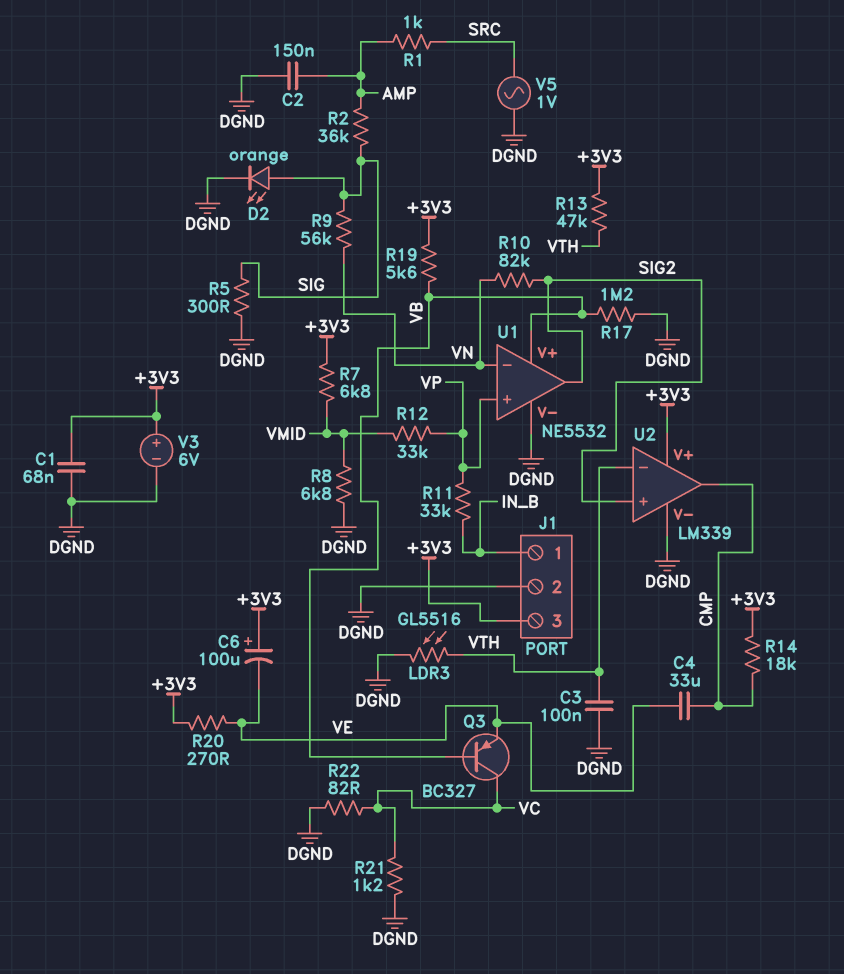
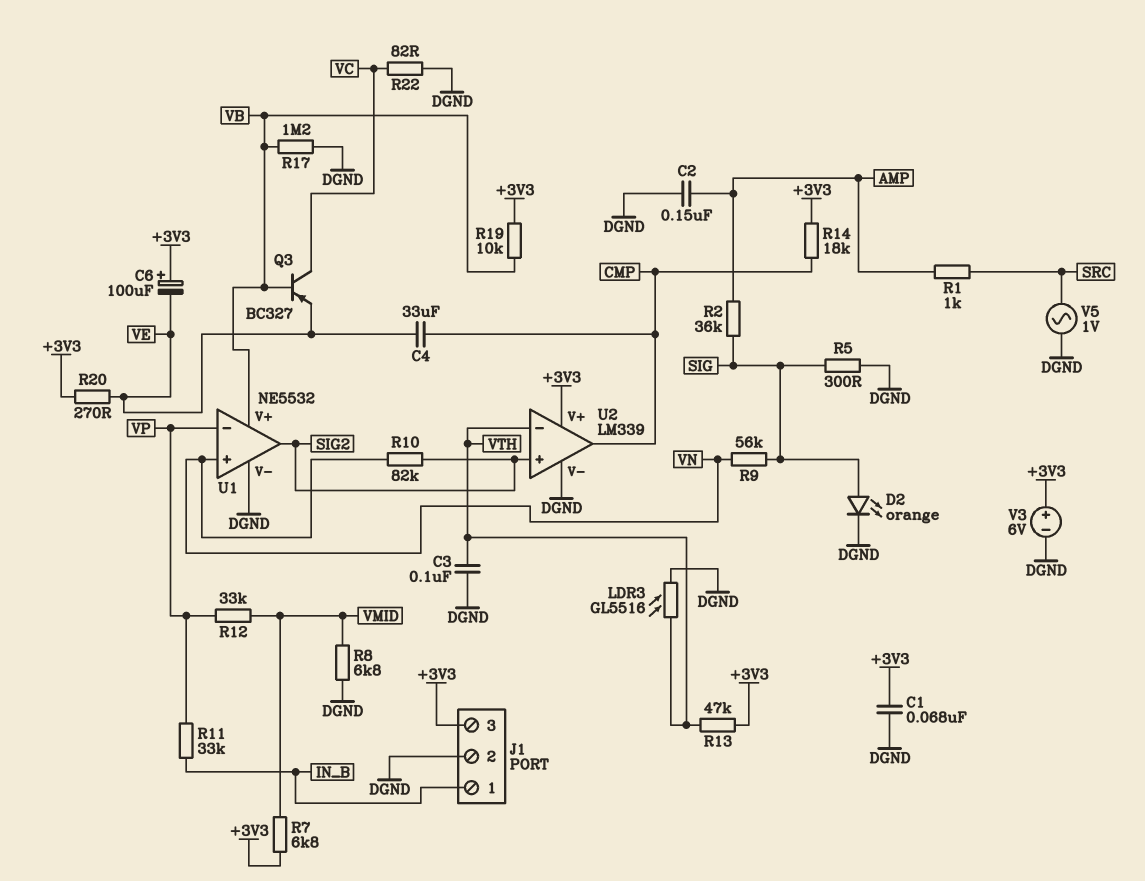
R19: 5.6k (+3V3, VB) -> 10k (+3V3, VB)
R21: 1.2k (DGND, VC) -> none
U1 pin in+: VP -> VN
U1 pin in-: VN -> VP

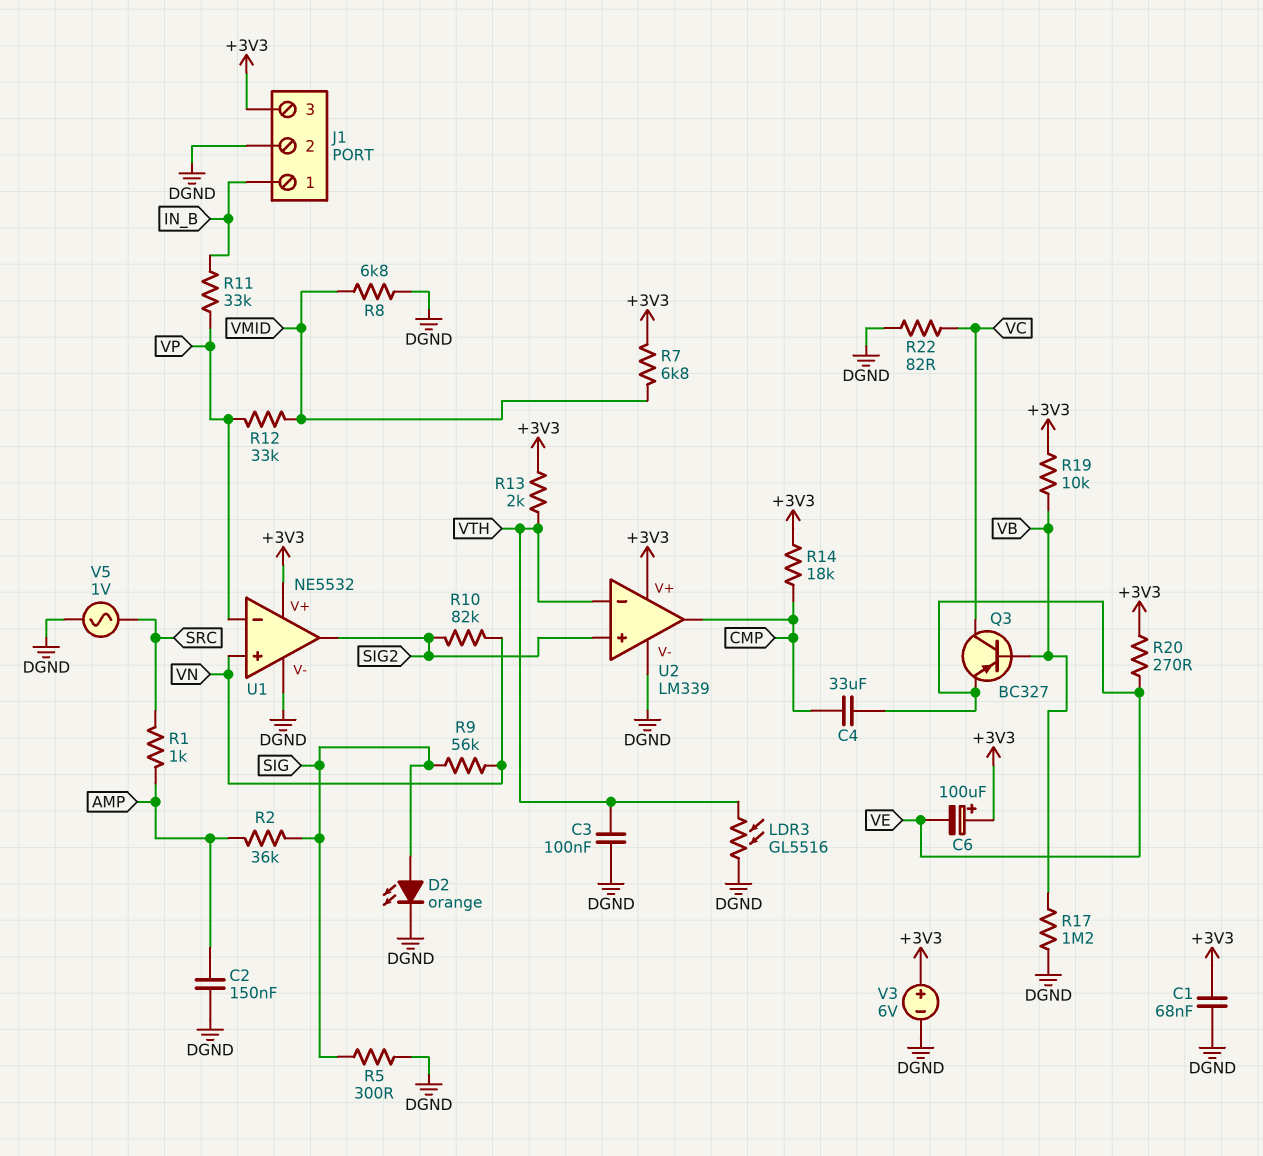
R13: 47k (+3V3, VTH) -> 2k (+3V3, VTH)
U1 pin V+: VB -> +3V3

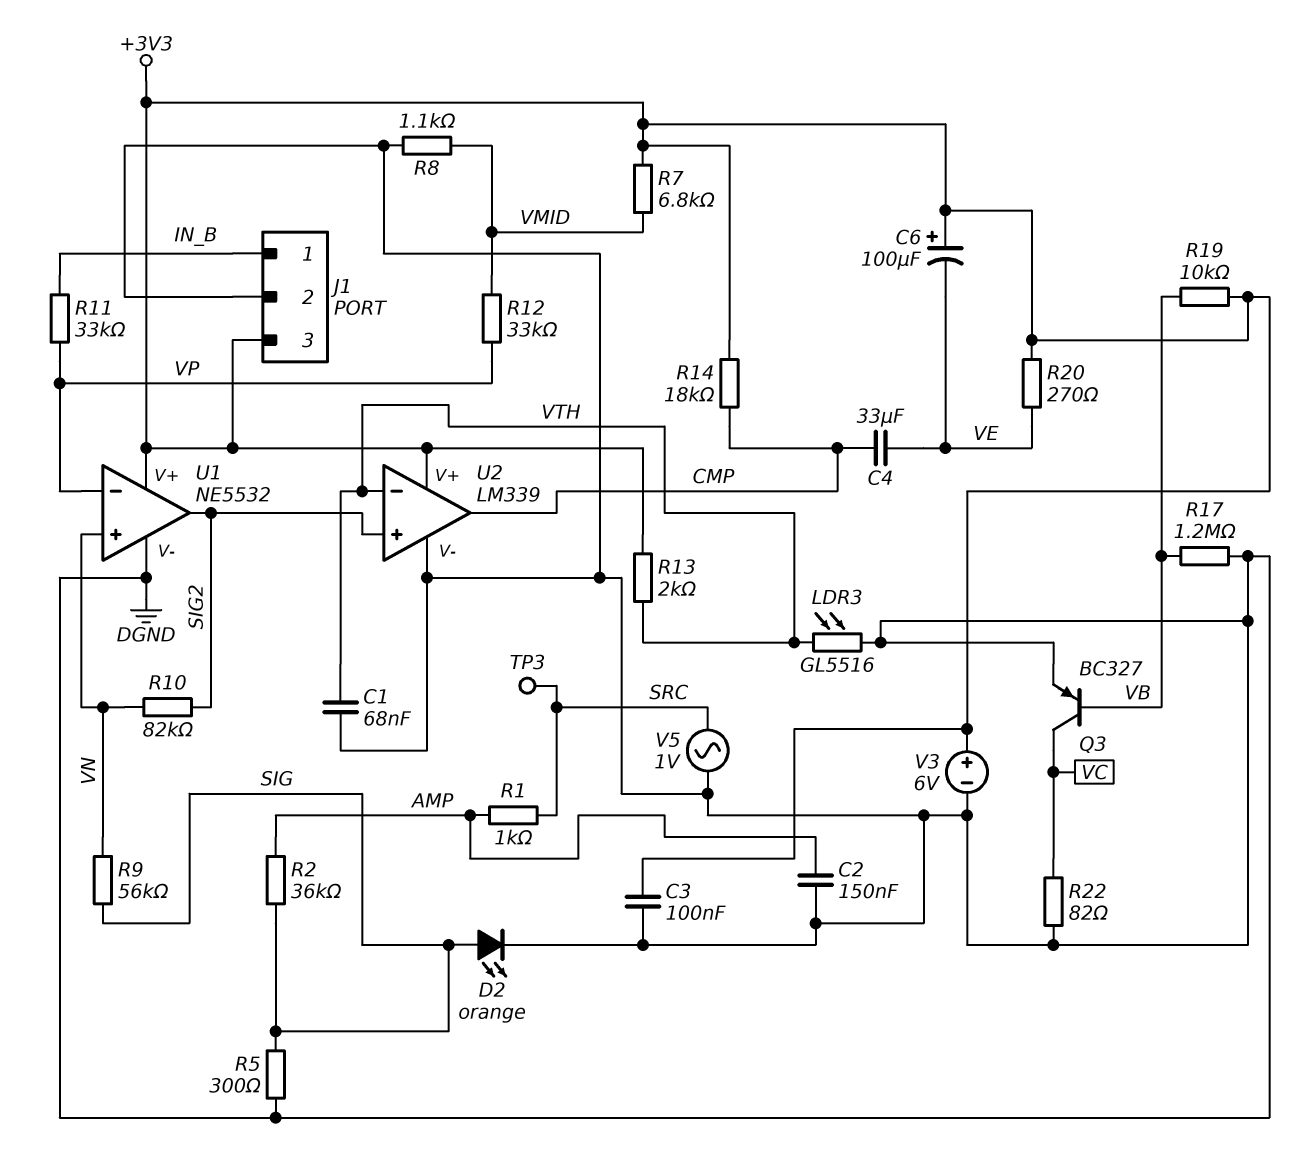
C1: 68nF (+3V3, DGND) -> 68nF (DGND, VTH)
C3: 100nF (DGND, VTH) -> 100nF (+3V3, DGND)
Q3: PNP BC327 (B VB, C VC, E VE) -> PNP BC327 (B VB, C VC, E DGND)
R8: 6.8k (DGND, VMID) -> 1.1k (DGND, VMID)
TP3: none -> test point (SRC)

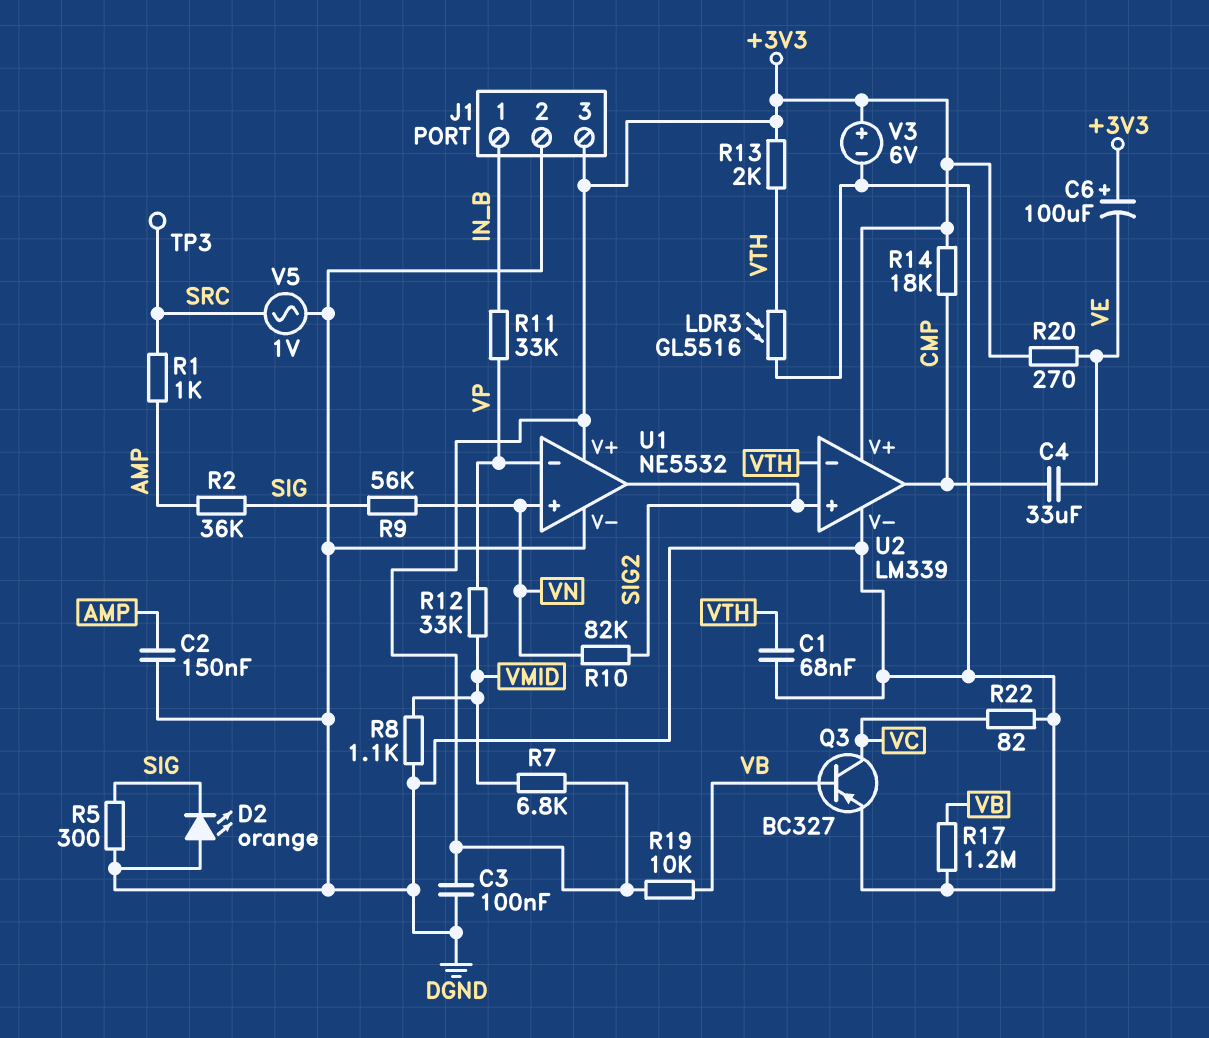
D2: LED orange (A SIG, K DGND) -> LED orange (A DGND, K SIG)

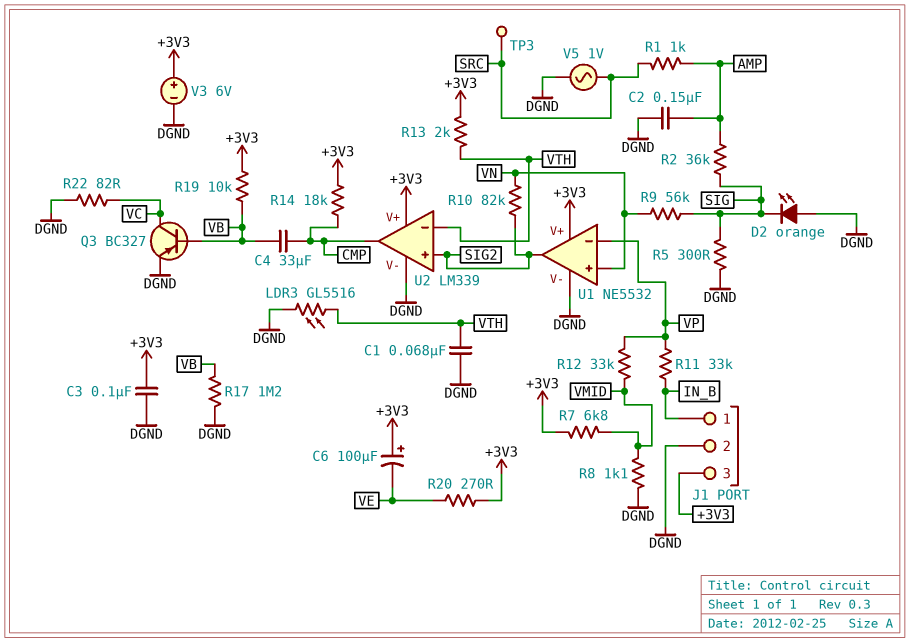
C4: 33uF (CMP, VE) -> 33uF (CMP, VB)

